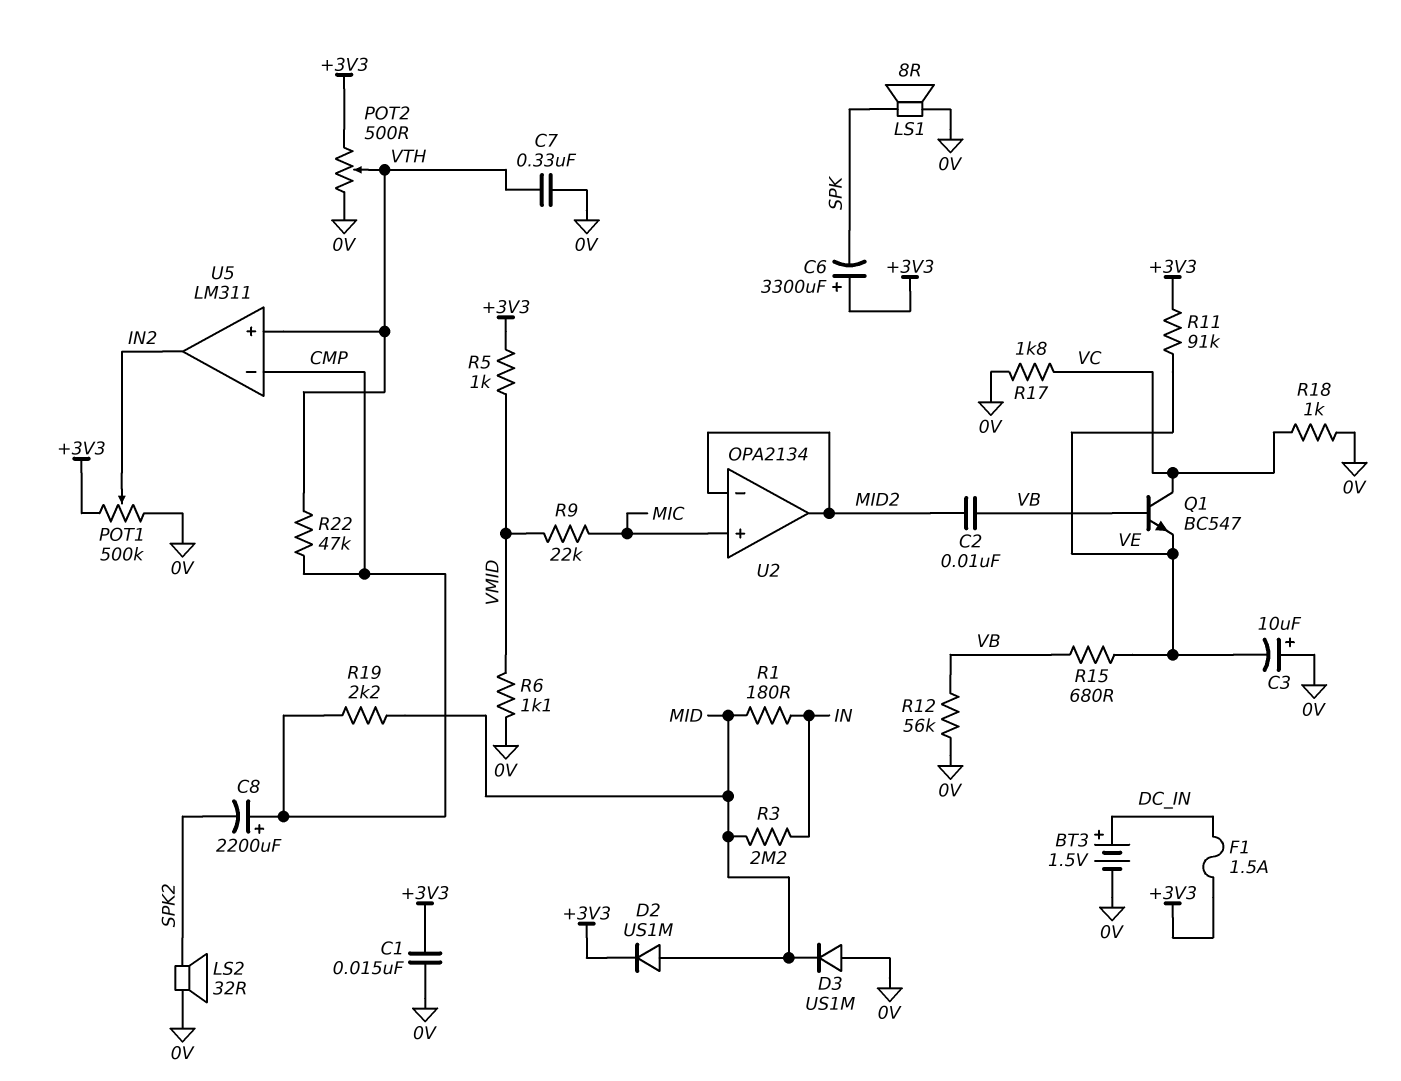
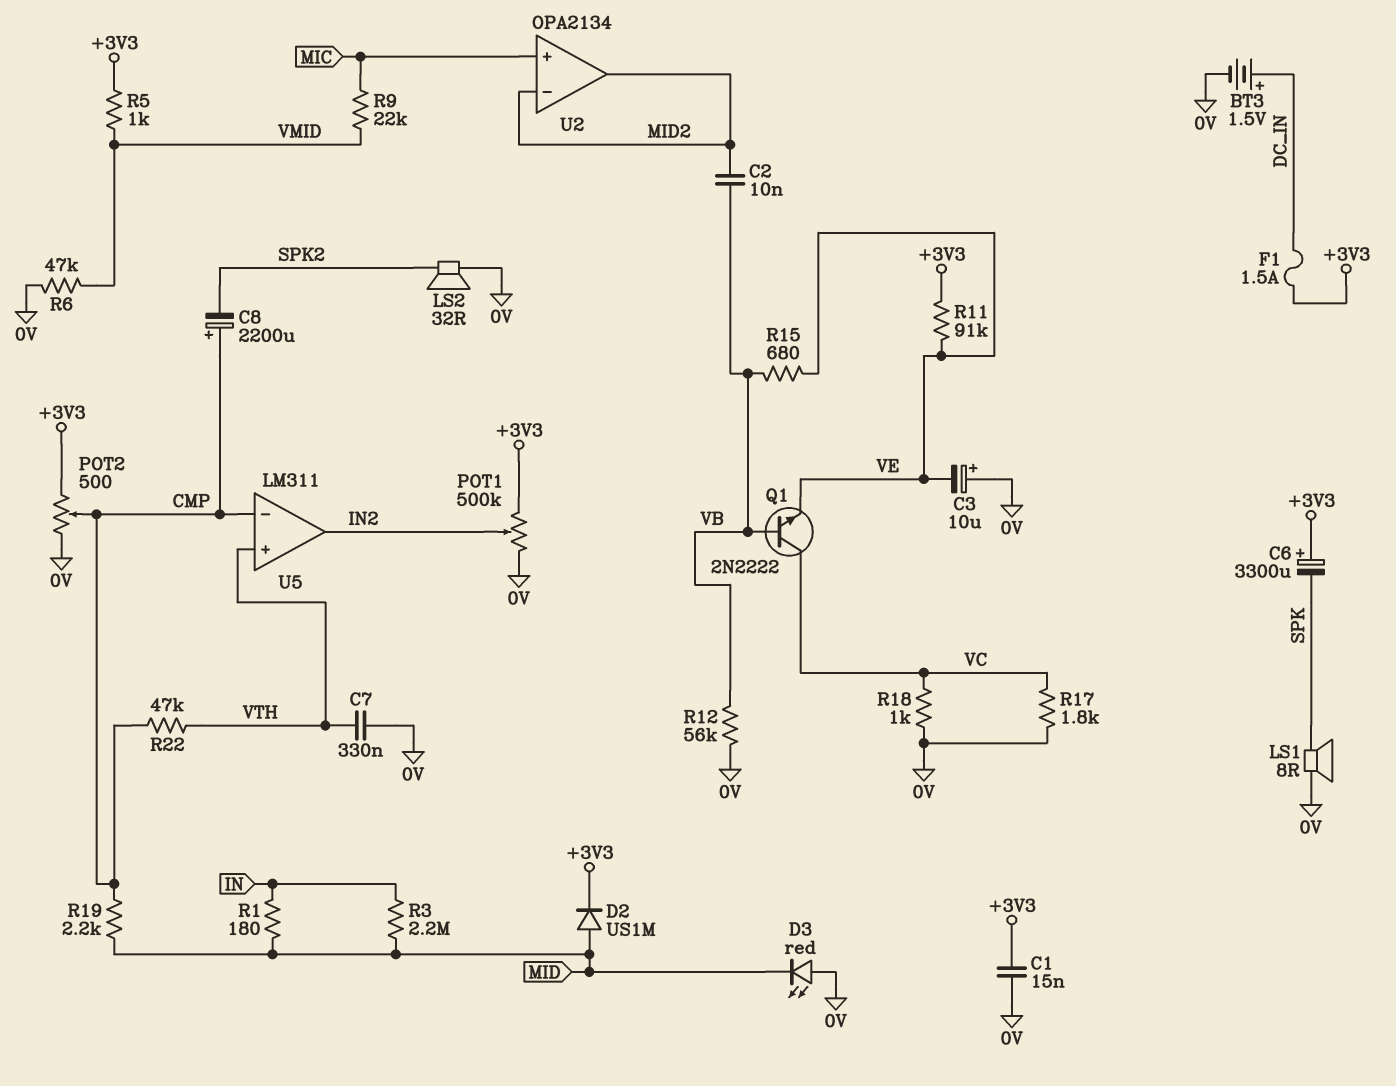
D3: diode US1M (A 0V, K MID) -> LED red (A 0V, K MID)
POT2: 500 (+3V3, 0V, wiper VTH) -> 500 (+3V3, 0V, wiper CMP)
Q1: NPN BC547 (B VB, C VC, E VE) -> NPN 2N2222 (B VB, C VC, E VE)
R6: 1.1k (0V, VMID) -> 47k (0V, VMID)

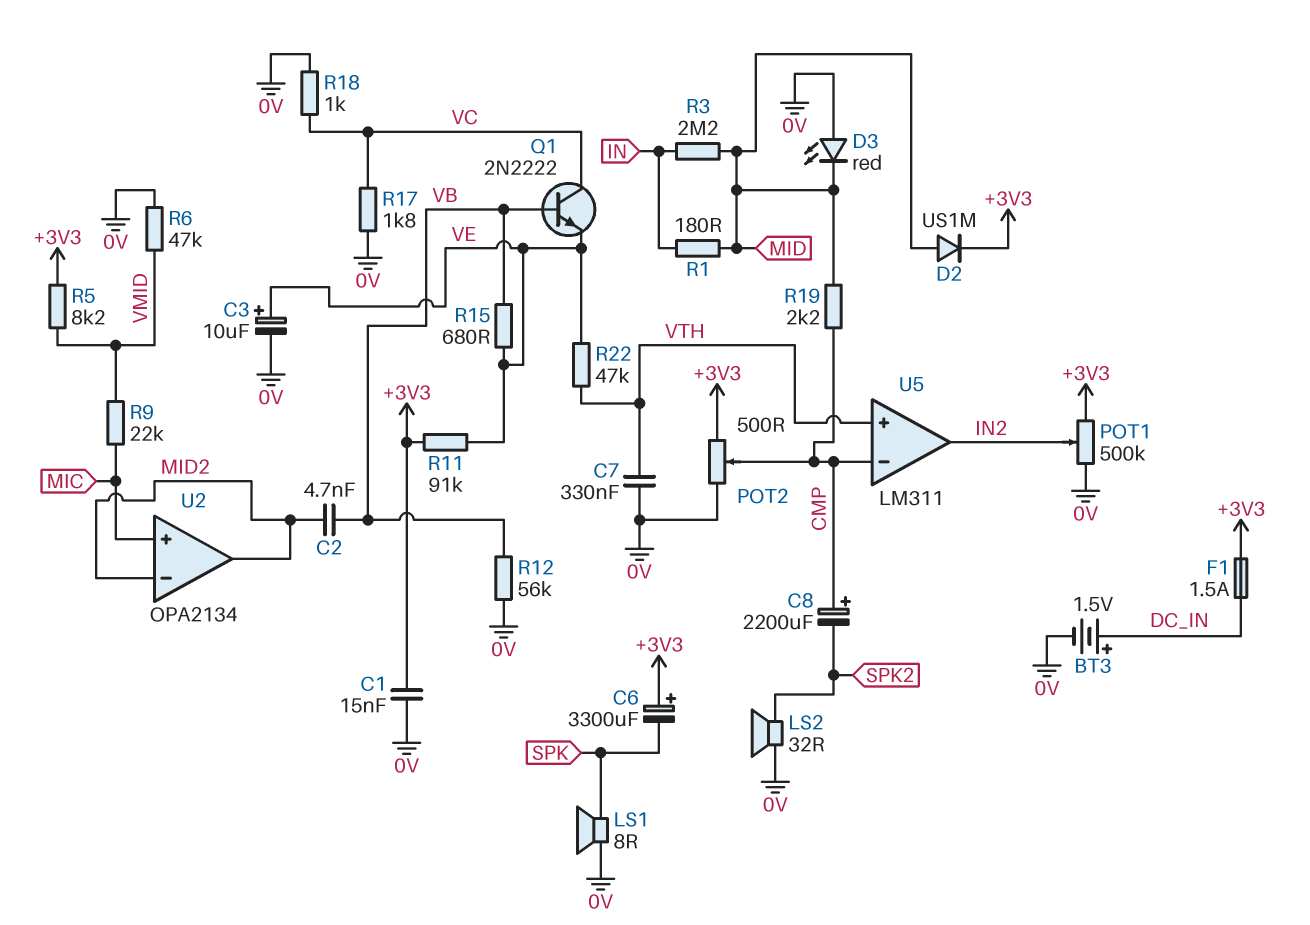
C2: 10nF (MID2, VB) -> 4.7nF (MID2, VB)
C3: 10uF (plus 0V, minus VE) -> 10uF (plus VE, minus 0V)
R5: 1k (+3V3, VMID) -> 8.2k (+3V3, VMID)
R22: 47k (CMP, VTH) -> 47k (VE, VTH)

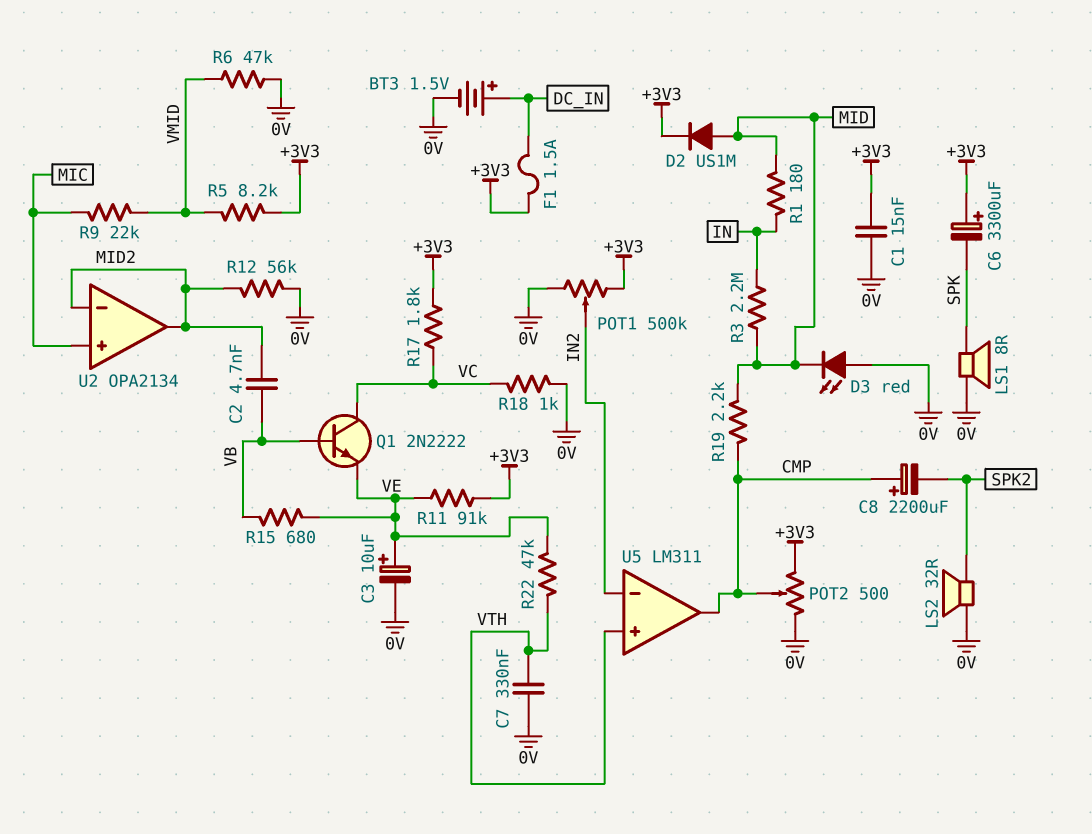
R12: 56k (0V, VB) -> 56k (0V, MID2)
R17: 1.8k (0V, VC) -> 1.8k (+3V3, VC)
U5 pin in-: CMP -> IN2
U5 pin out: IN2 -> CMP

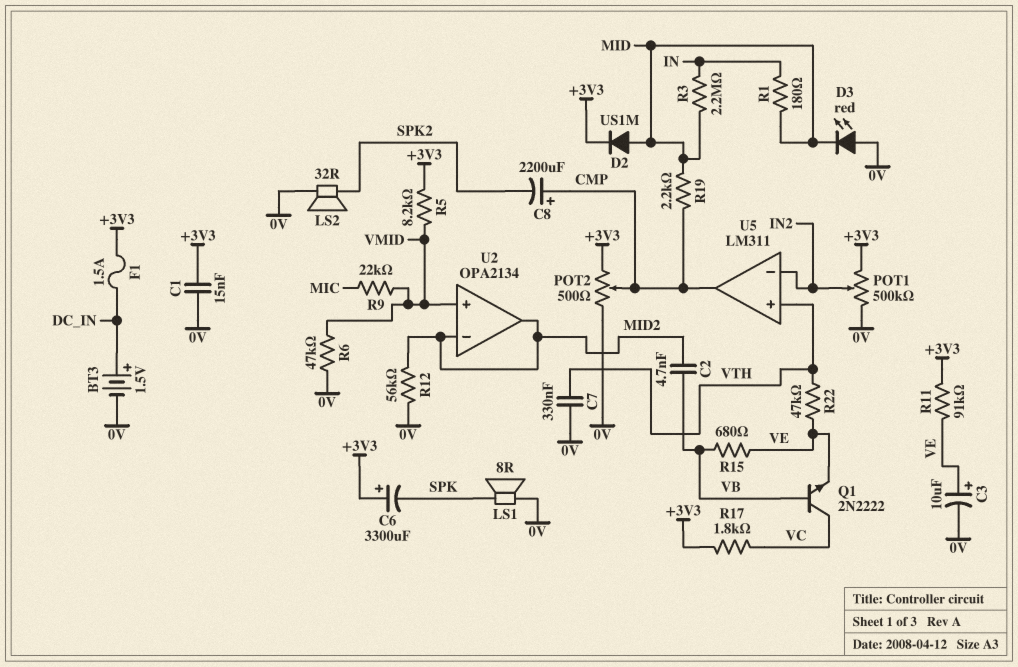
R18: 1k (0V, VC) -> none
U2 pin in+: MIC -> VMID

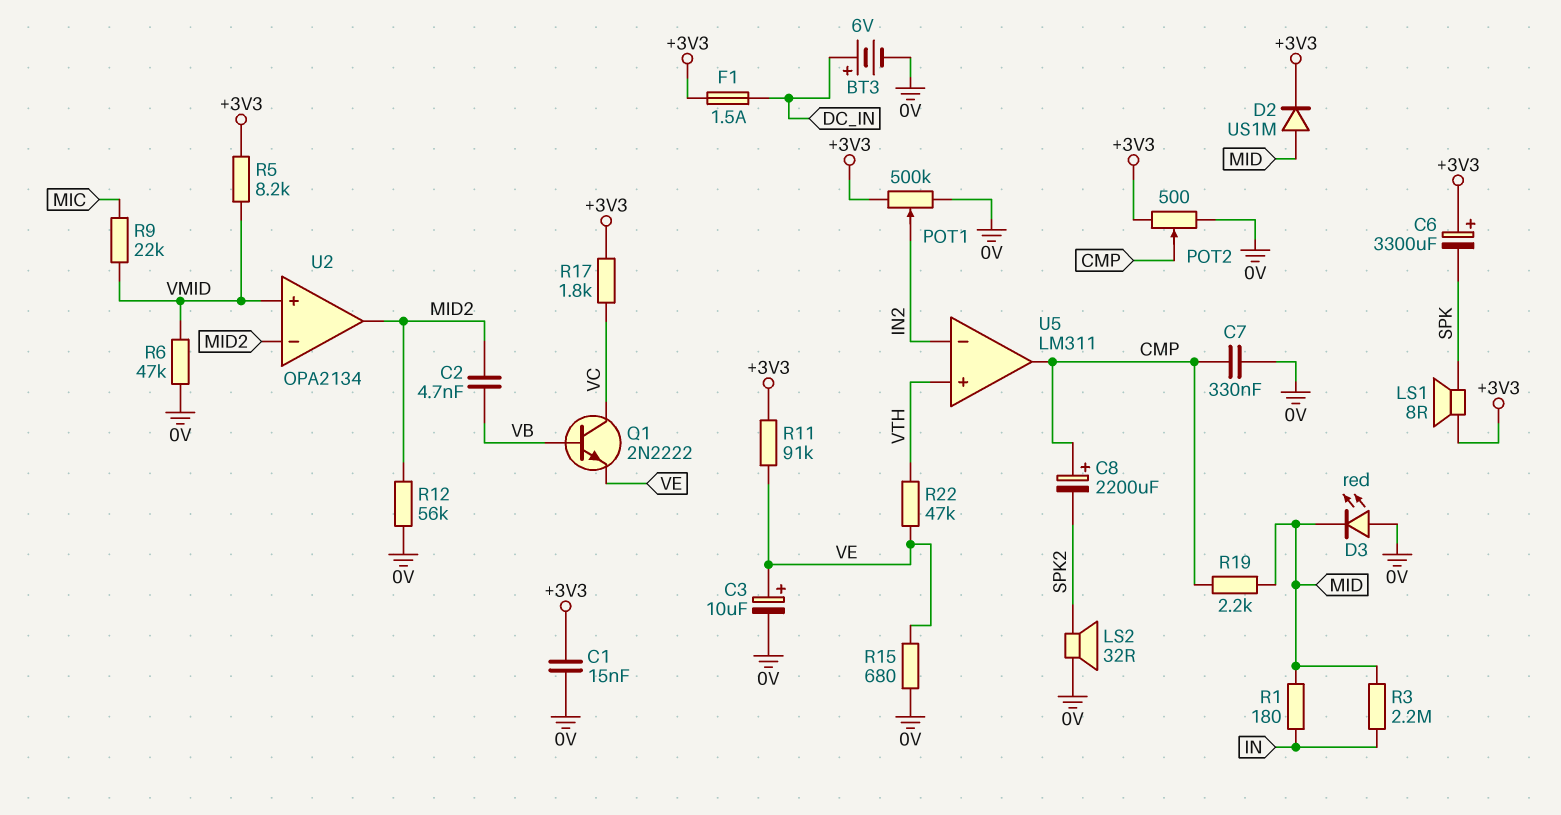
BT3: 1.5V (plus DC_IN, minus 0V) -> 6V (plus DC_IN, minus 0V)
C7: 330nF (0V, VTH) -> 330nF (0V, CMP)
LS1: speaker 8R (0V, SPK) -> speaker 8R (+3V3, SPK)
R15: 680 (VB, VE) -> 680 (0V, VE)

